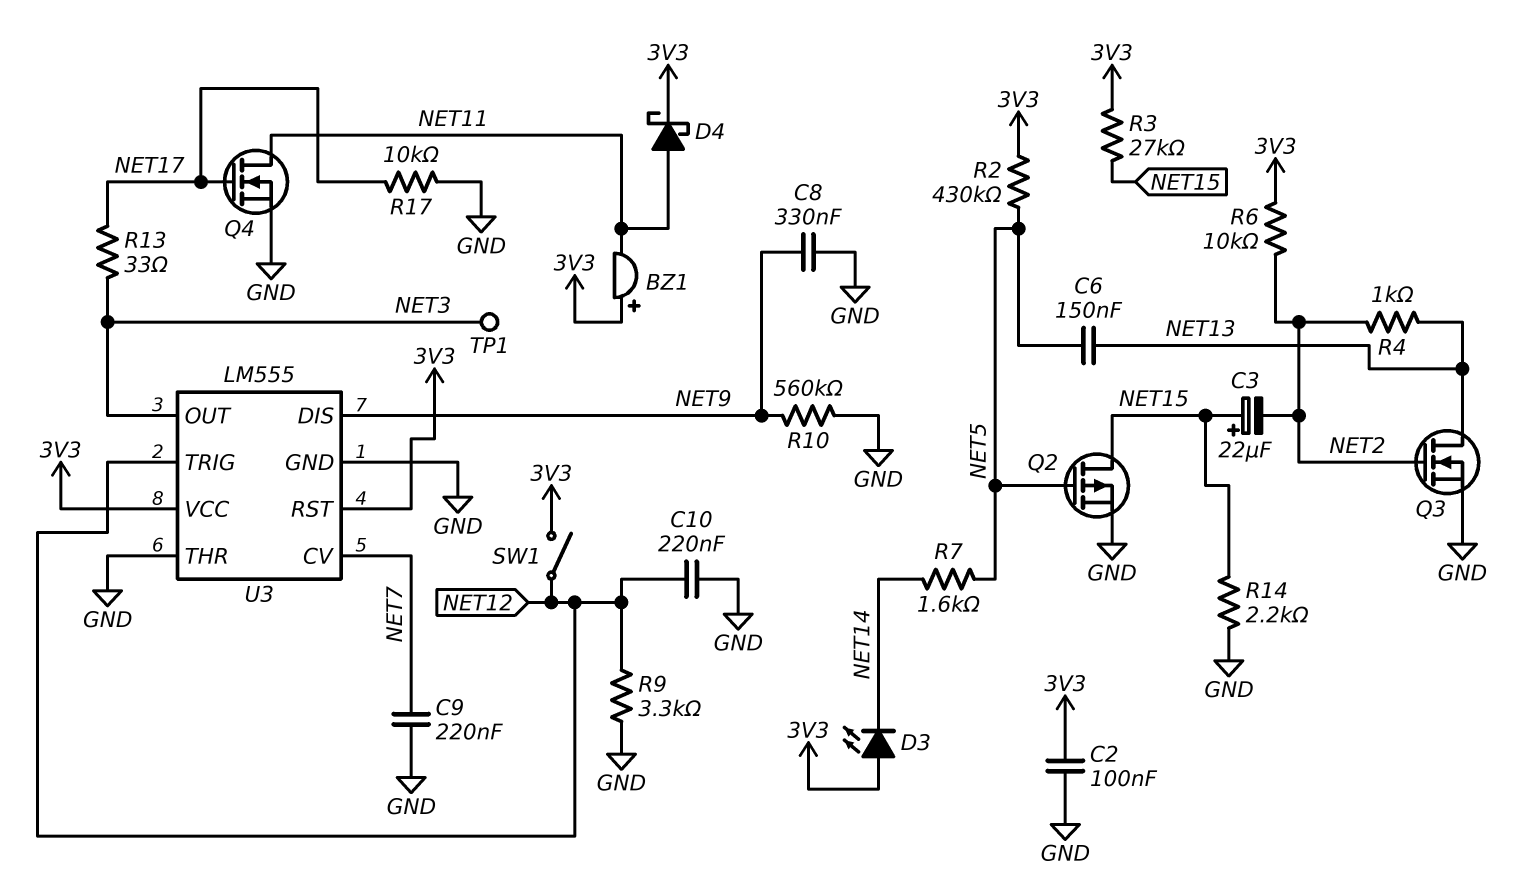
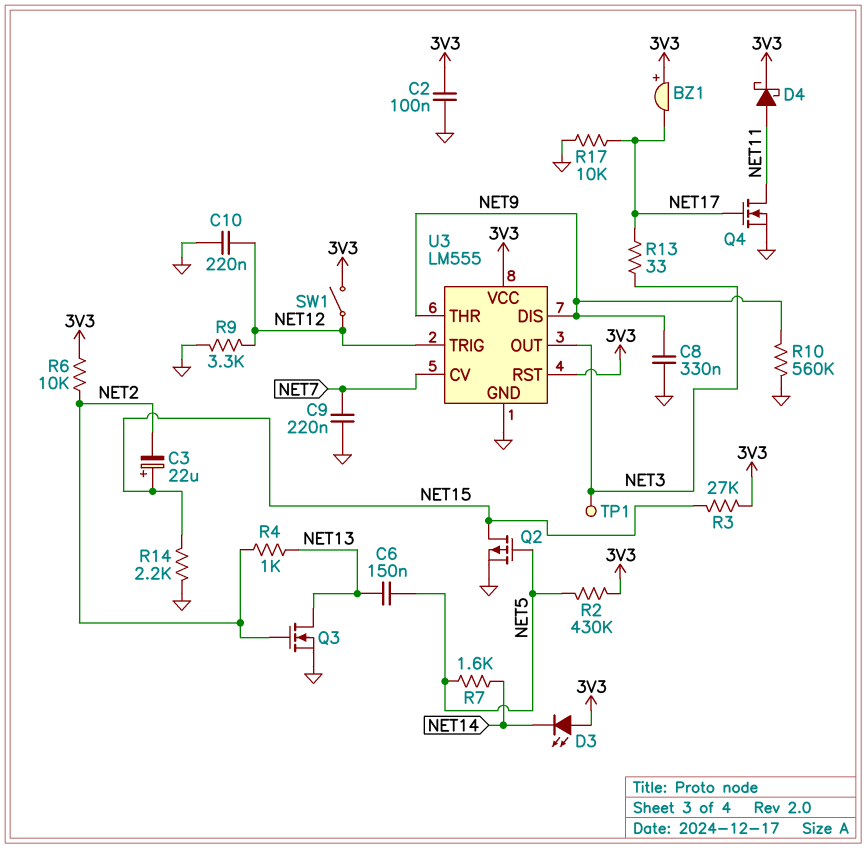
BZ1: buzzer (plus 3V3, minus NET11) -> buzzer (plus 3V3, minus NET17)
U3 pin THR: GND -> NET9

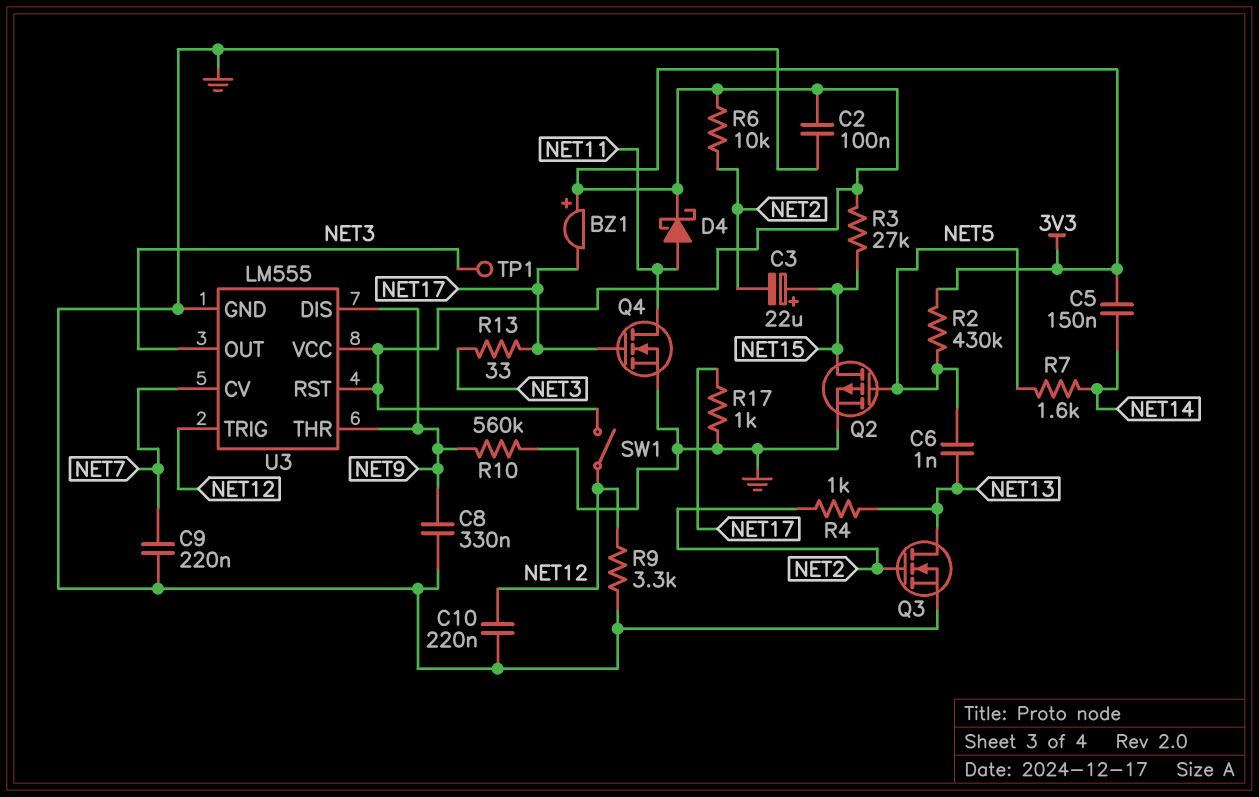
C5: none -> 150nF (3V3, NET14)
C6: 150nF (NET5, NET13) -> 1nF (NET5, NET13)
D3: LED (A 3V3, K NET14) -> none
R14: 2.2k (GND, NET15) -> none
R17: 10k (GND, NET17) -> 1k (GND, NET17)

